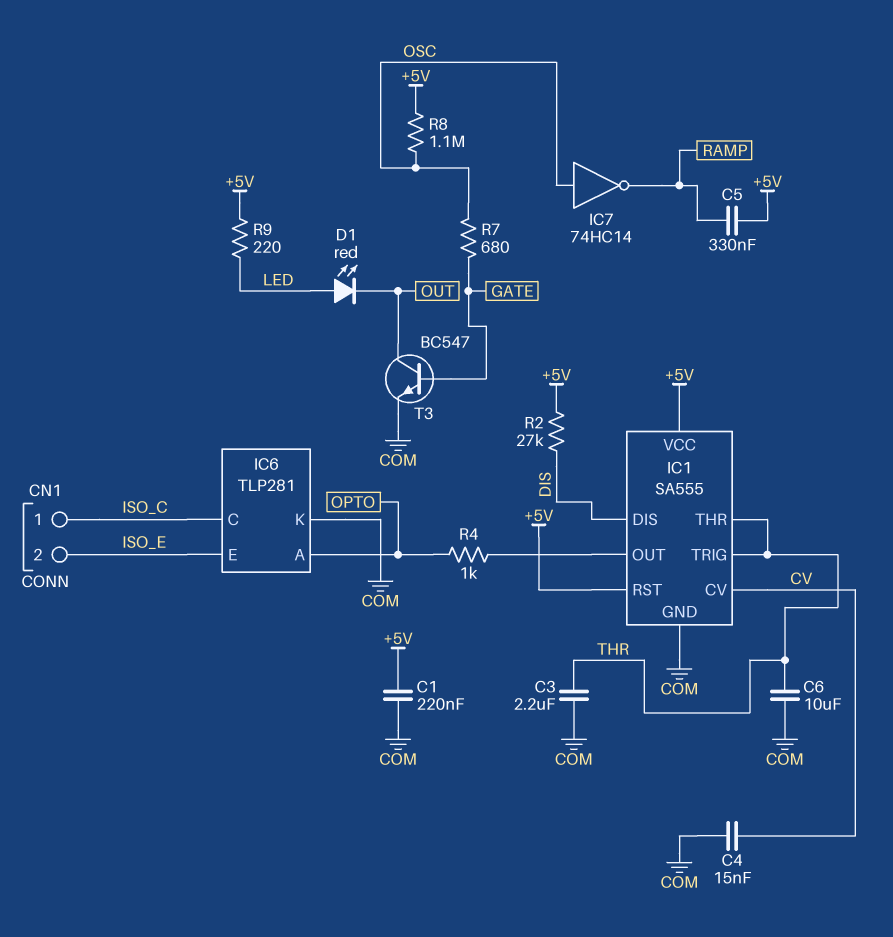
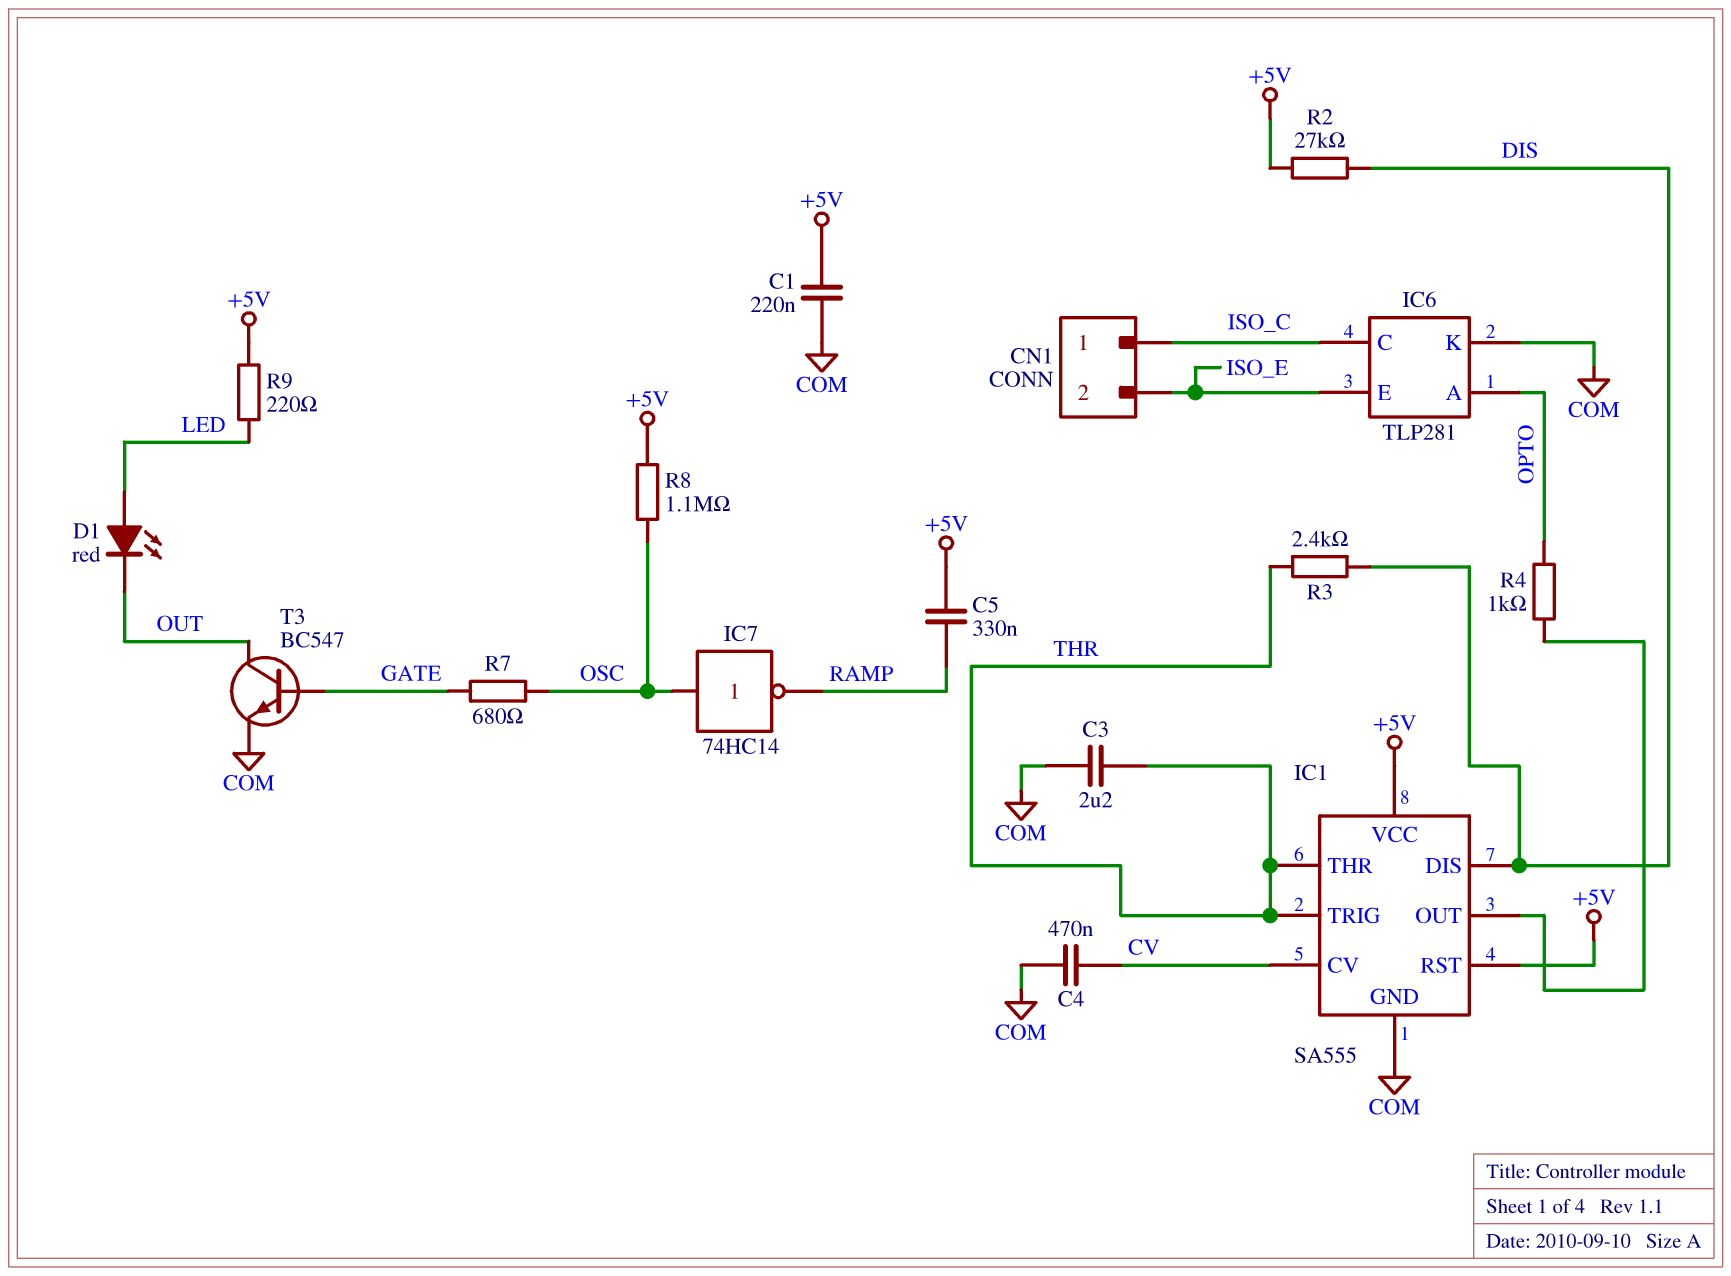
C4: 15nF (COM, CV) -> 470nF (COM, CV)
C6: 10uF (COM, THR) -> none
R3: none -> 2.4k (DIS, THR)

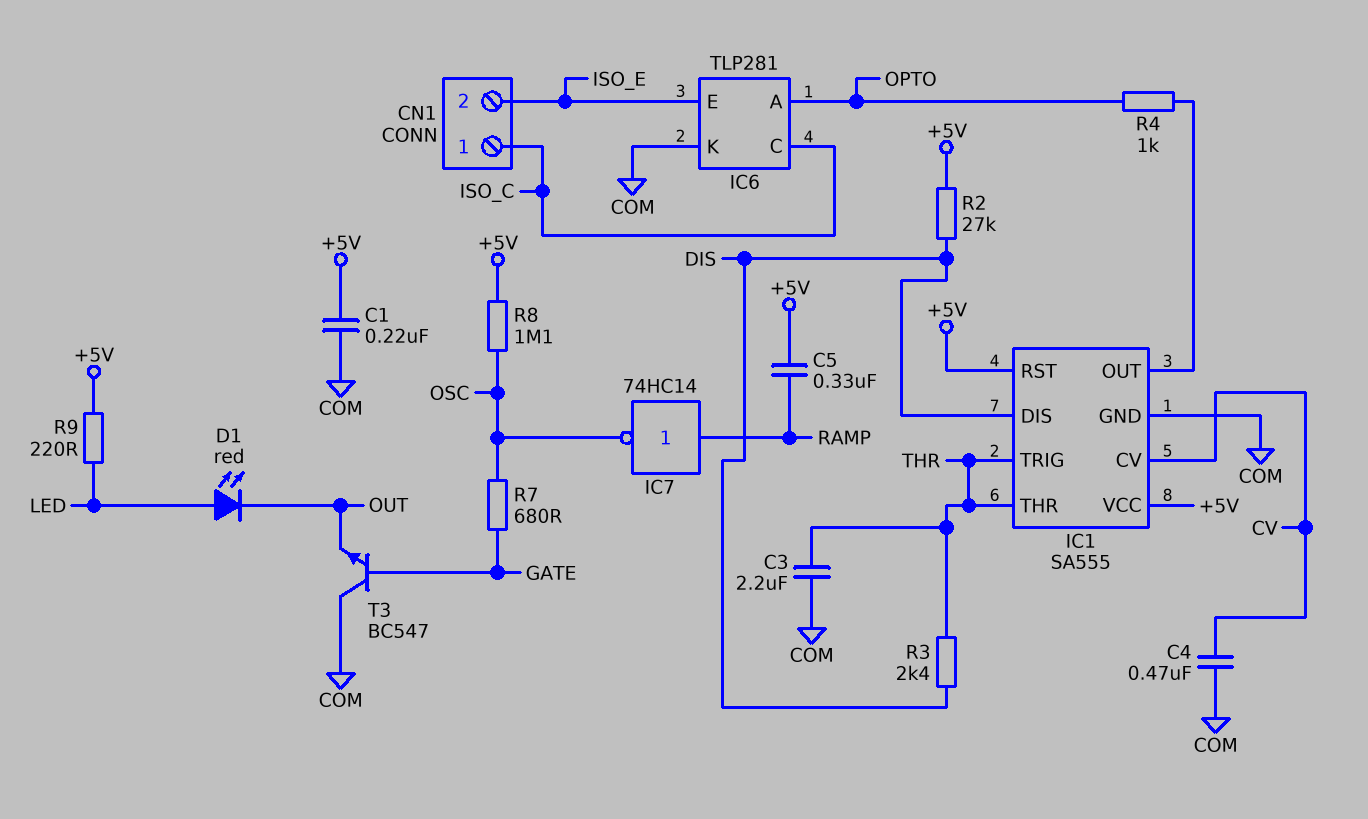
IC7: NOT 74HC14 (in OSC, out RAMP) -> NOT 74HC14 (in RAMP, out OSC)
T3: NPN BC547 (B GATE, C OUT, E COM) -> NPN BC547 (B GATE, C COM, E OUT)

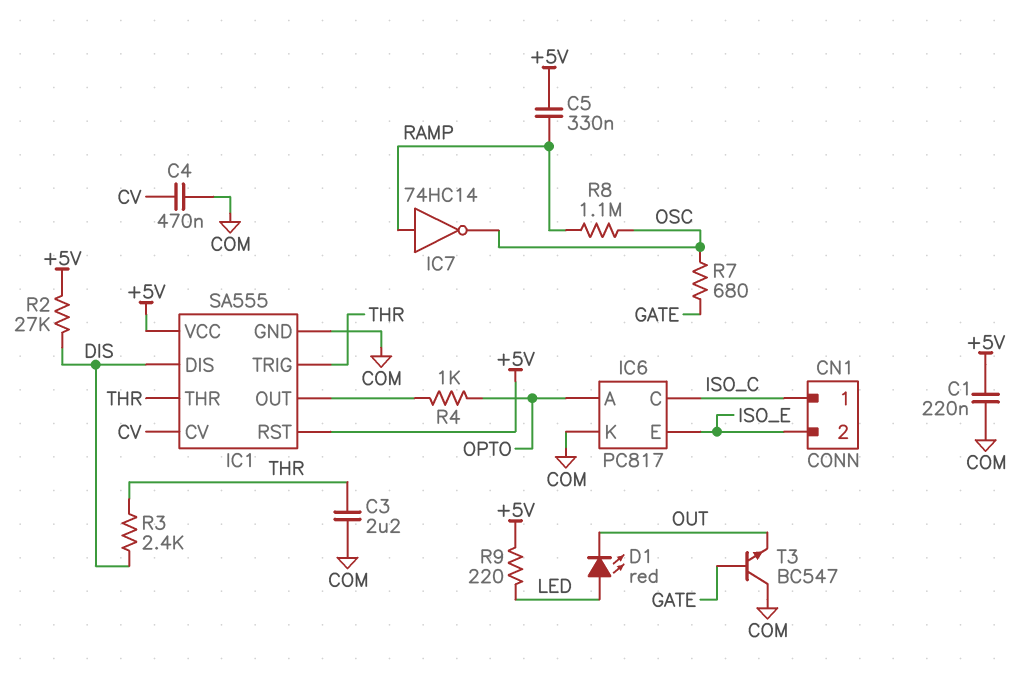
IC6: TLP281 -> PC817
R8: 1.1M (+5V, OSC) -> 1.1M (OSC, RAMP)

